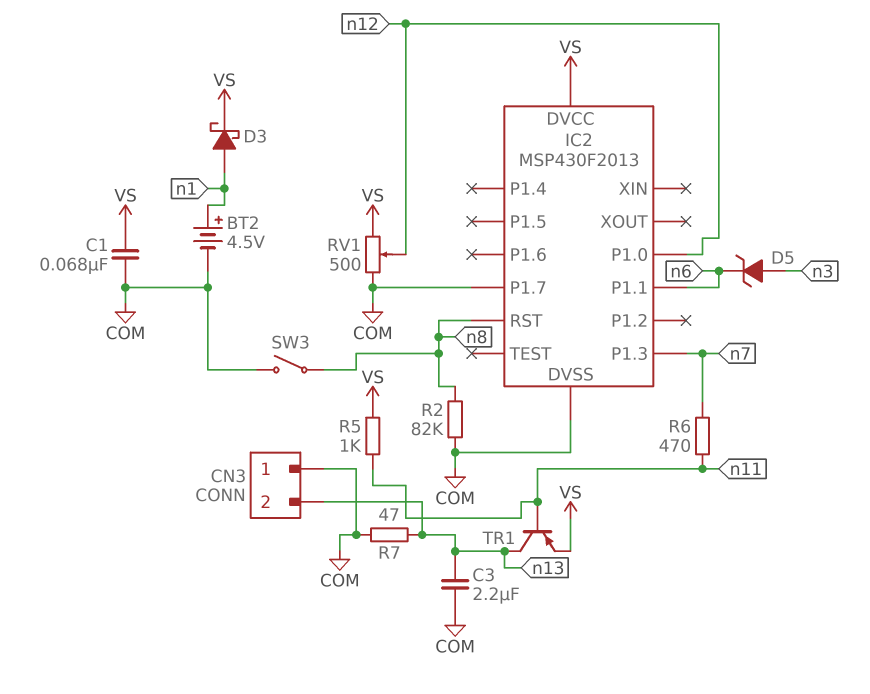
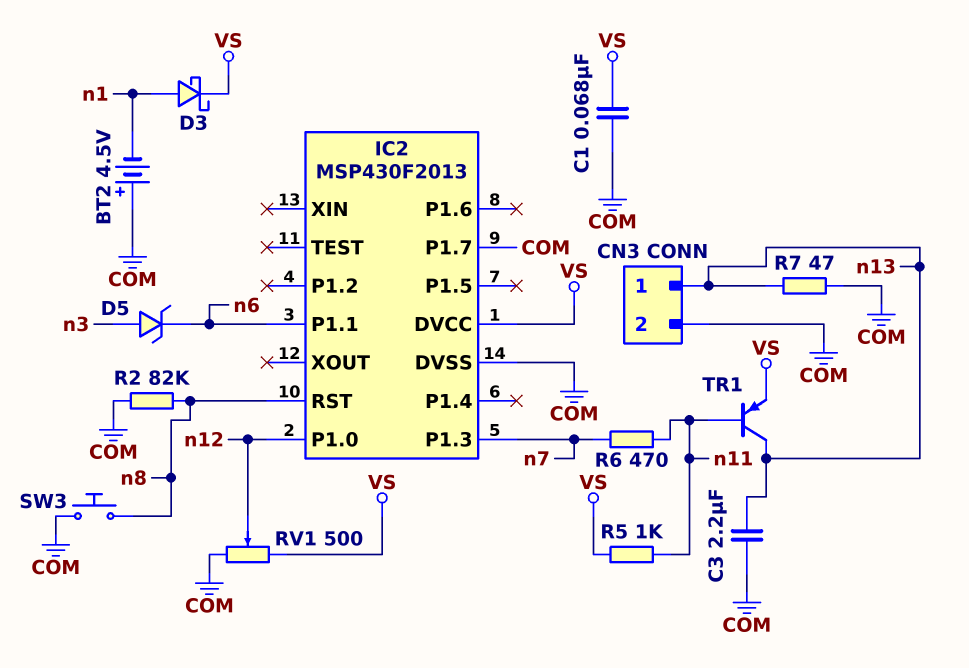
BT2: 4.5V (plus n1, minus COM) -> 4.5V (plus COM, minus n1)
CN3 pin 1: COM -> n13
CN3 pin 2: n13 -> COM
SW3: switch (COM, n8) -> button (COM, n8)

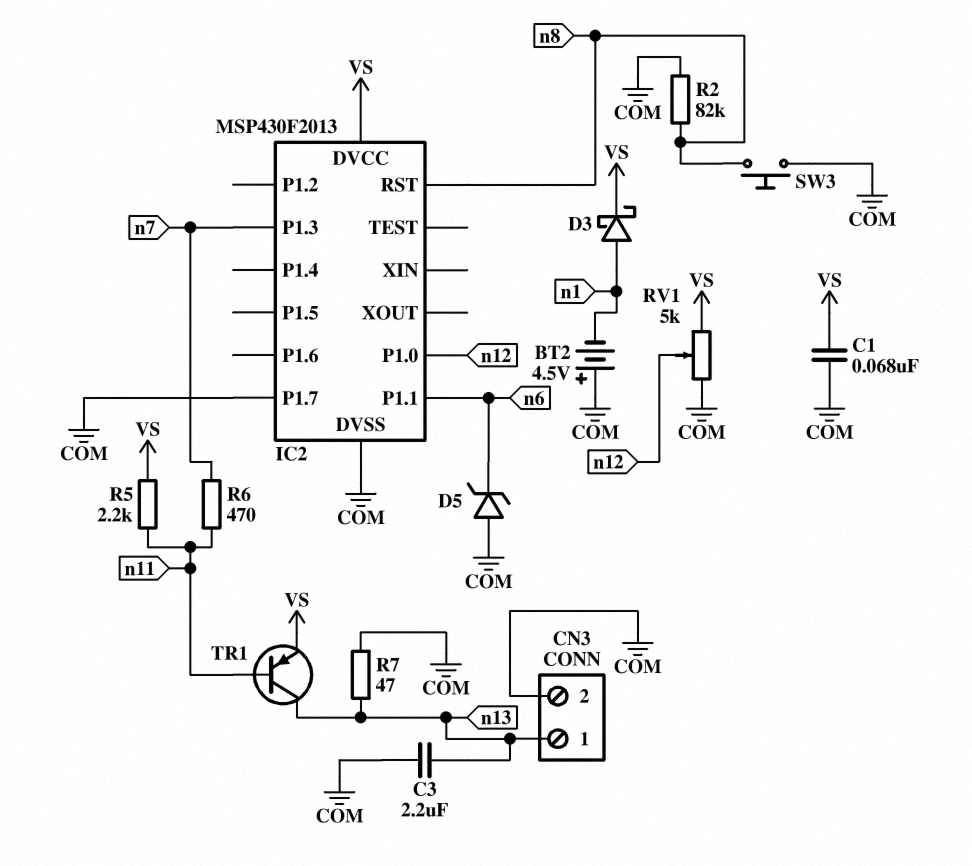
D5: zener (A n3, K n6) -> zener (A COM, K n6)
R5: 1k (VS, n11) -> 2.2k (VS, n11)
RV1: 500 (COM, VS, wiper n12) -> 5k (COM, VS, wiper n12)

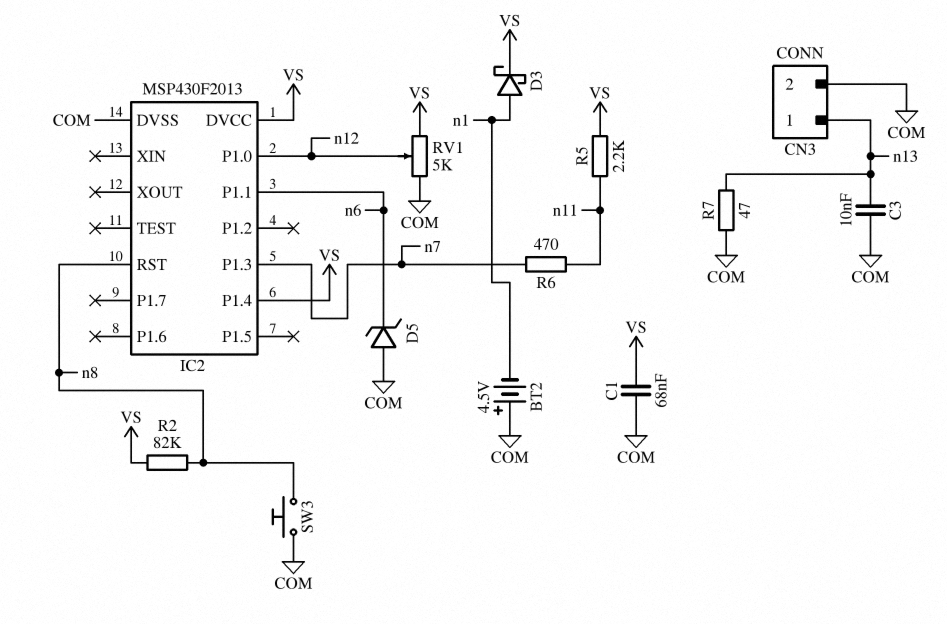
C3: 2.2uF (COM, n13) -> 10nF (COM, n13)
IC2 pin P1.4: none -> VS
IC2 pin P1.7: COM -> none
R2: 82k (COM, n8) -> 82k (VS, n8)
TR1: PNP (B n11, C n13, E VS) -> none

